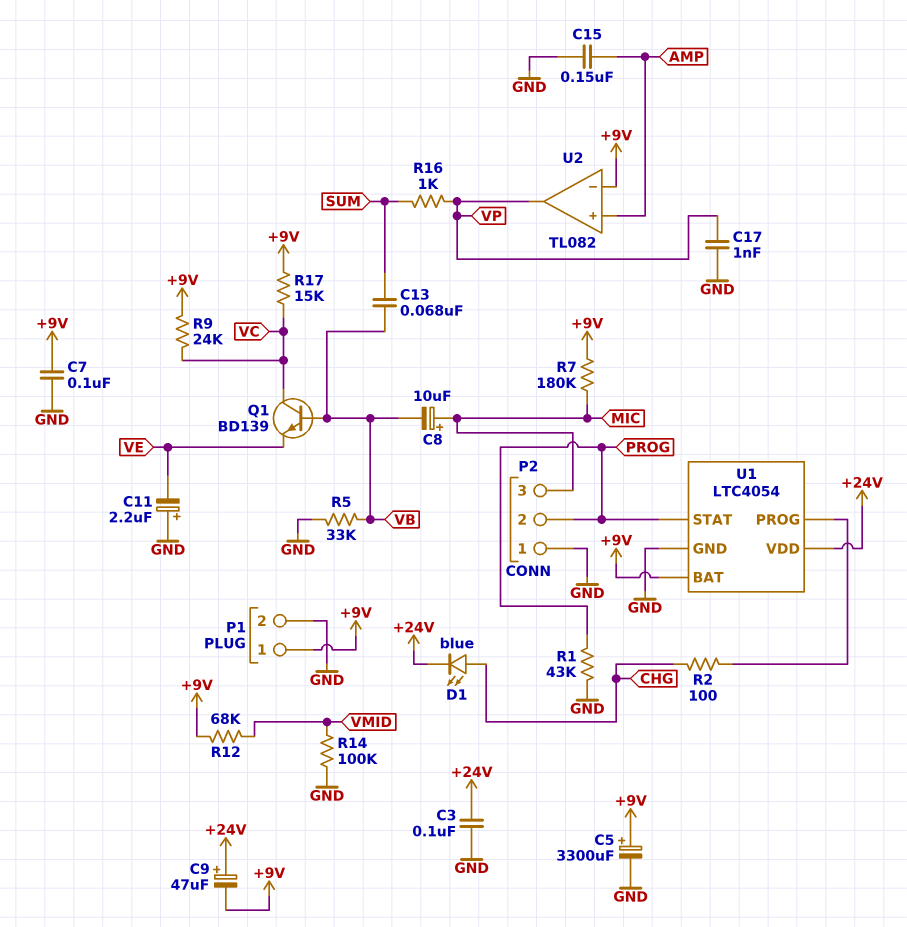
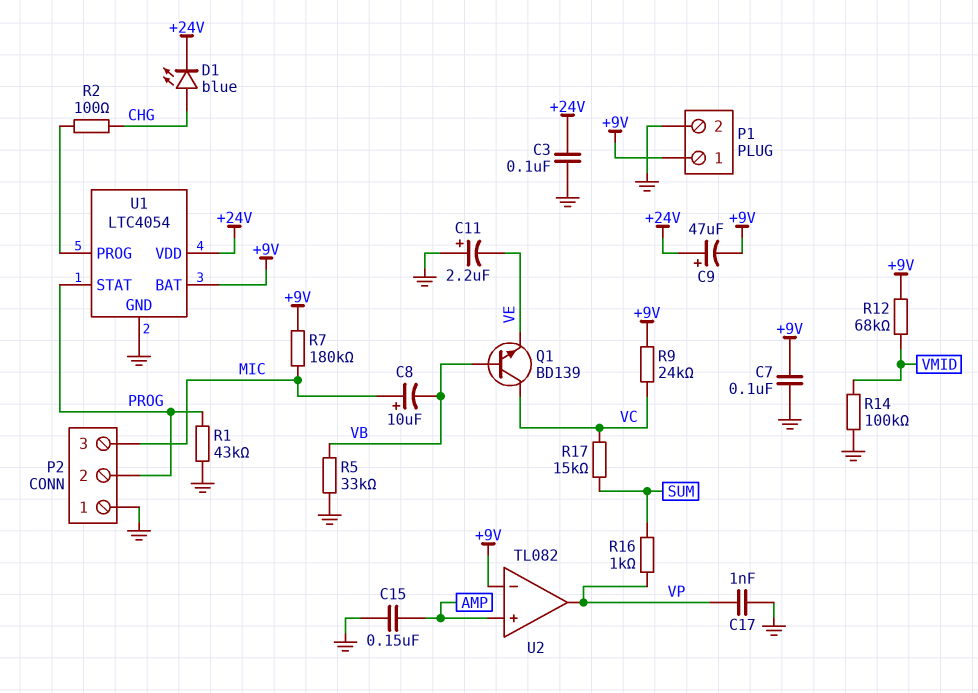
C5: 3300uF (plus +9V, minus GND) -> none
C13: 68nF (SUM, VB) -> none
R17: 15k (+9V, VC) -> 15k (SUM, VC)

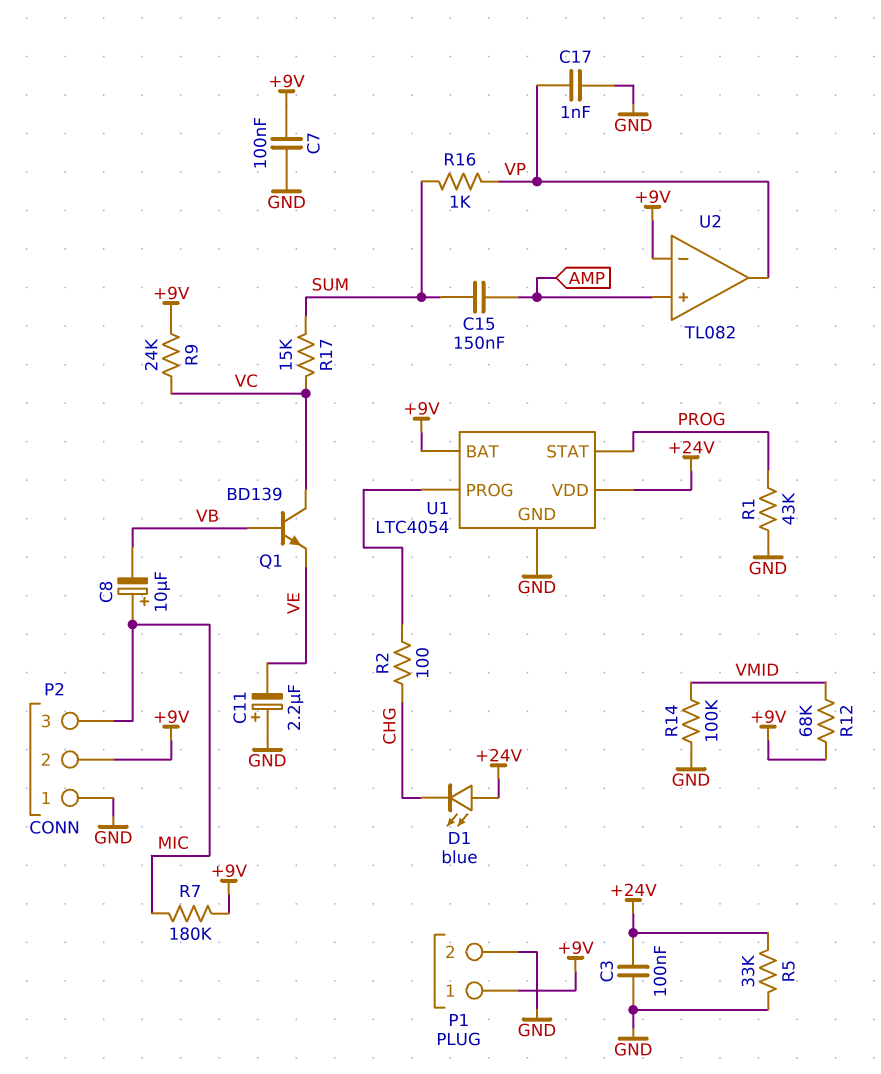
C9: 47uF (plus +24V, minus +9V) -> none
C15: 150nF (AMP, GND) -> 150nF (AMP, SUM)
D1: LED blue (A CHG, K +24V) -> LED blue (A +24V, K CHG)
P2 pin 2: PROG -> +9V
R5: 33k (GND, VB) -> 33k (+24V, GND)

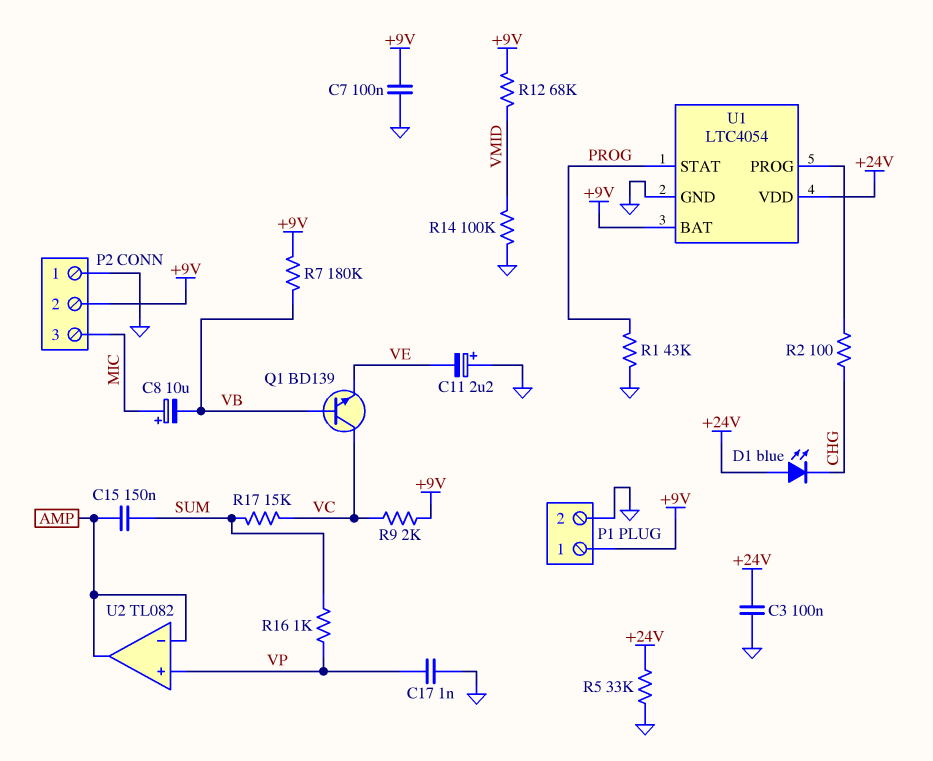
R7: 180k (+9V, MIC) -> 180k (+9V, VB)
R9: 24k (+9V, VC) -> 2k (+9V, VC)
U2 pin in+: AMP -> VP
U2 pin in-: +9V -> AMP
U2 pin out: VP -> AMP

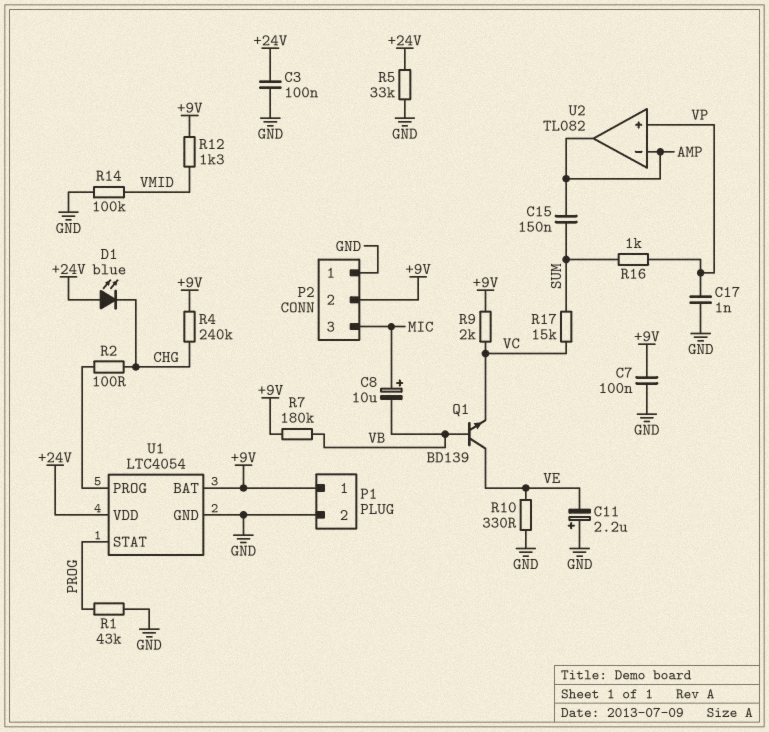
Q1: NPN BD139 (B VB, C VC, E VE) -> NPN BD139 (B VB, C VE, E VC)
R4: none -> 240k (+9V, CHG)
R10: none -> 330 (GND, VE)
R12: 68k (+9V, VMID) -> 1.3k (+9V, VMID)

